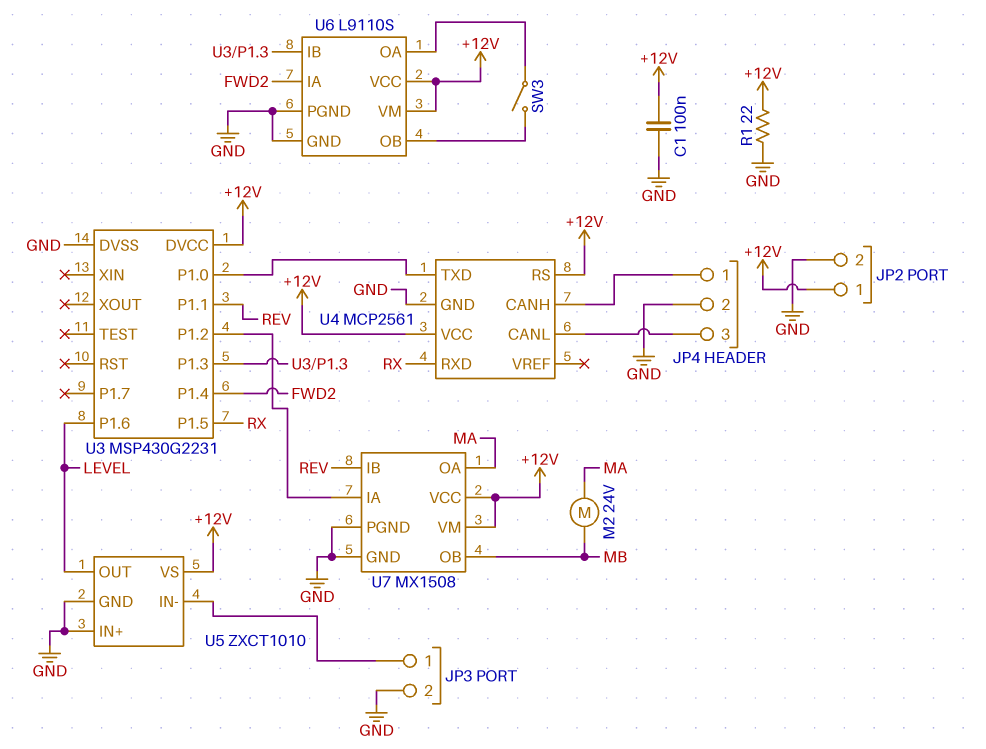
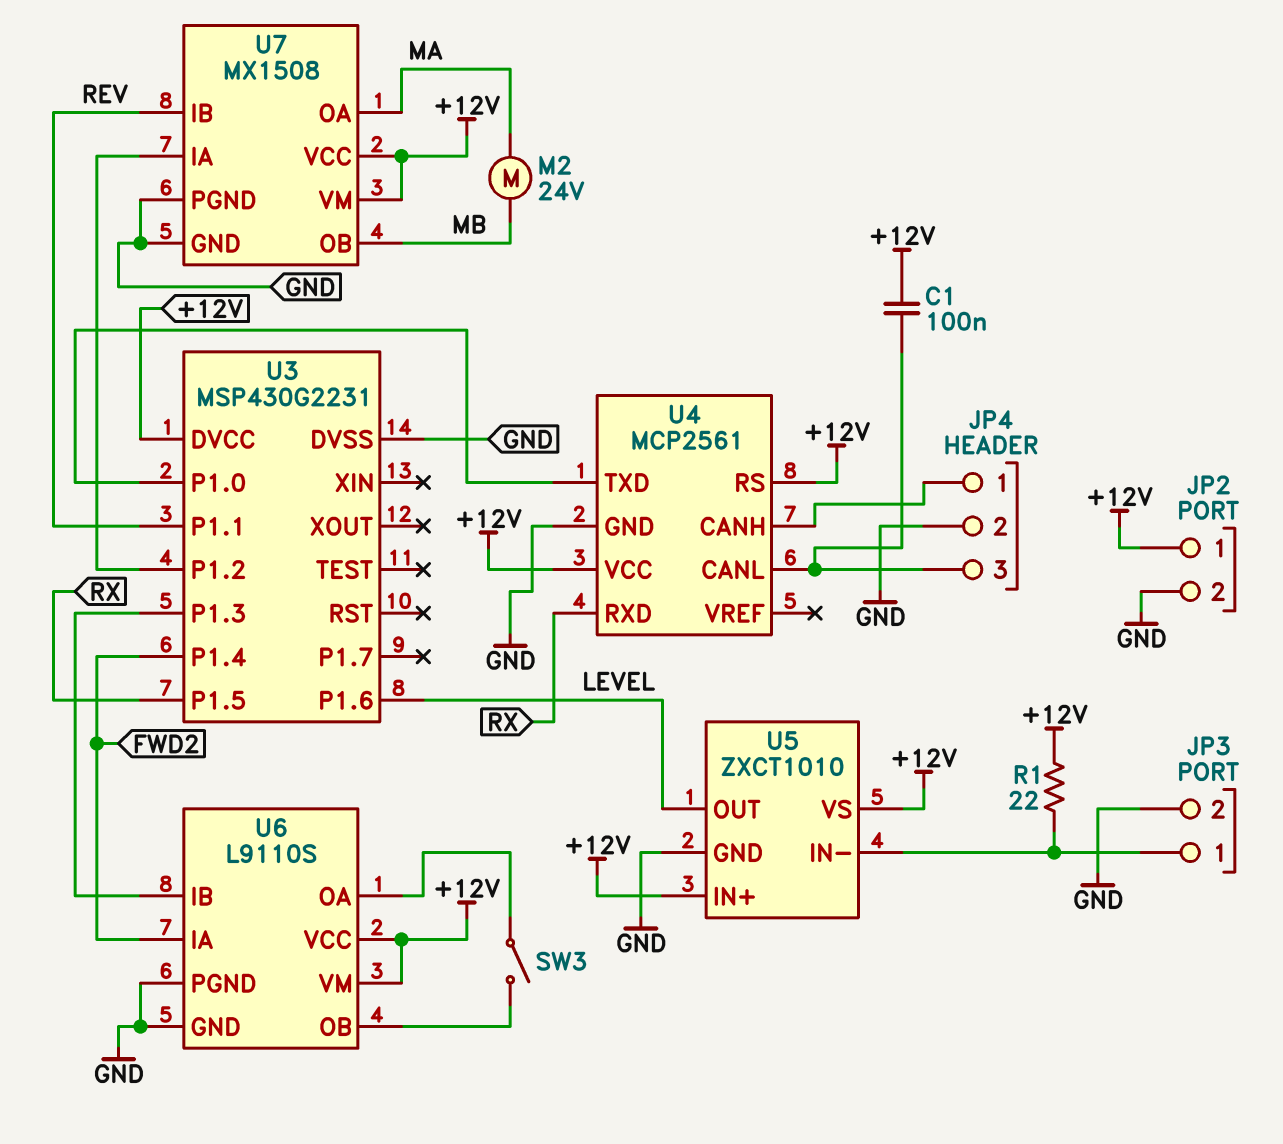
C1: 100nF (+12V, GND) -> 100nF (+12V, JP4/3)
R1: 22 (+12V, GND) -> 22 (+12V, JP3/1)
U5 pin IN+: GND -> +12V

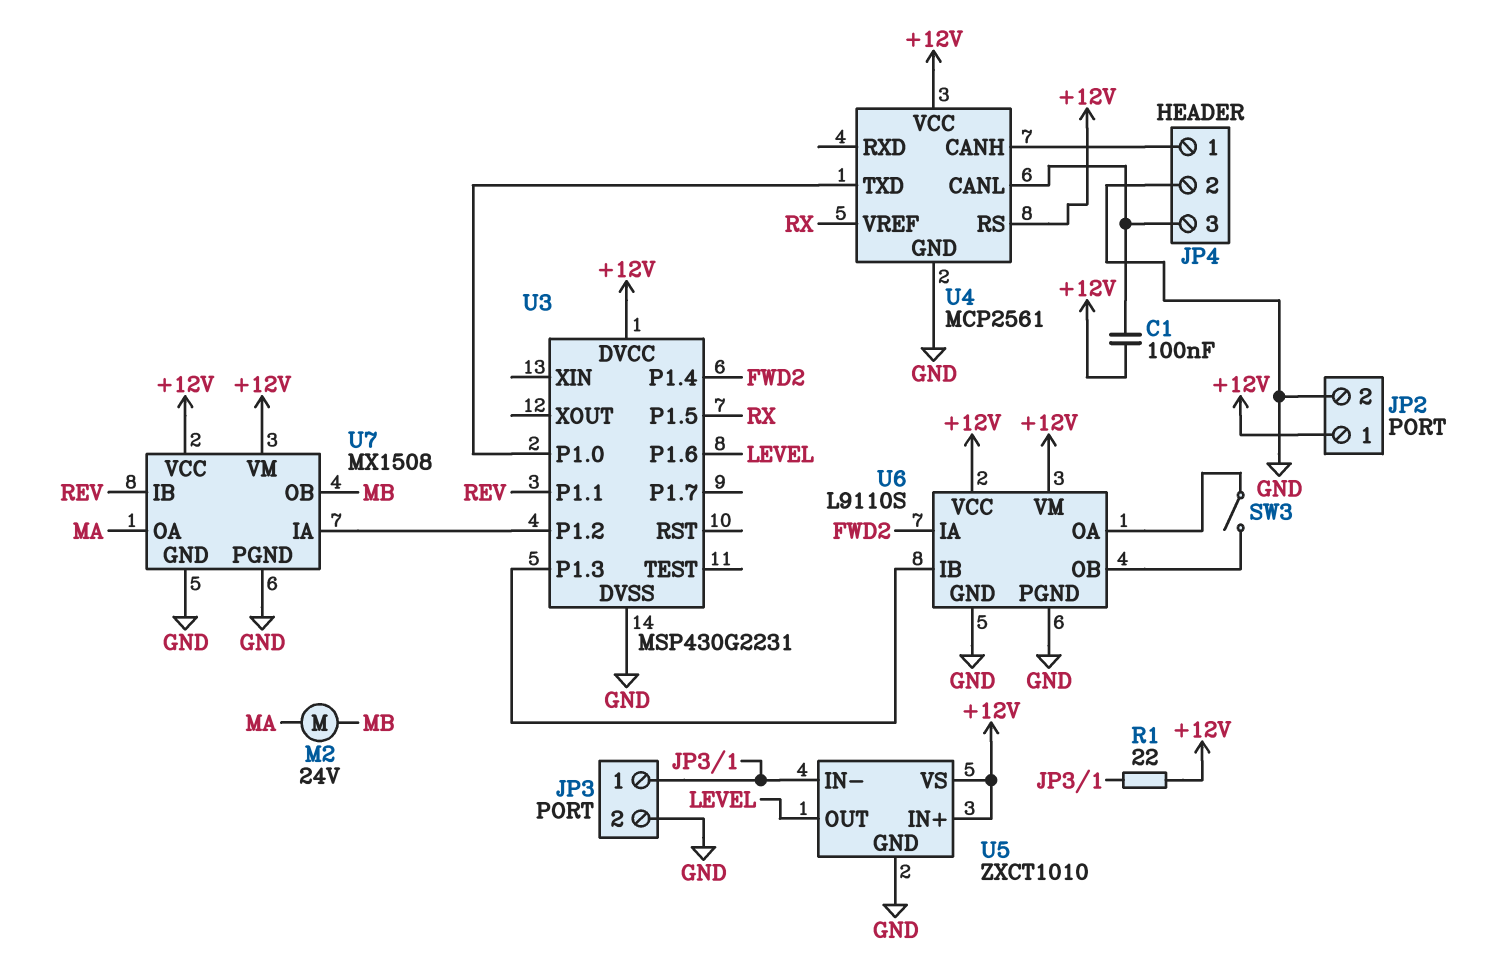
U4 pin RXD: RX -> none
U4 pin VREF: none -> RX

